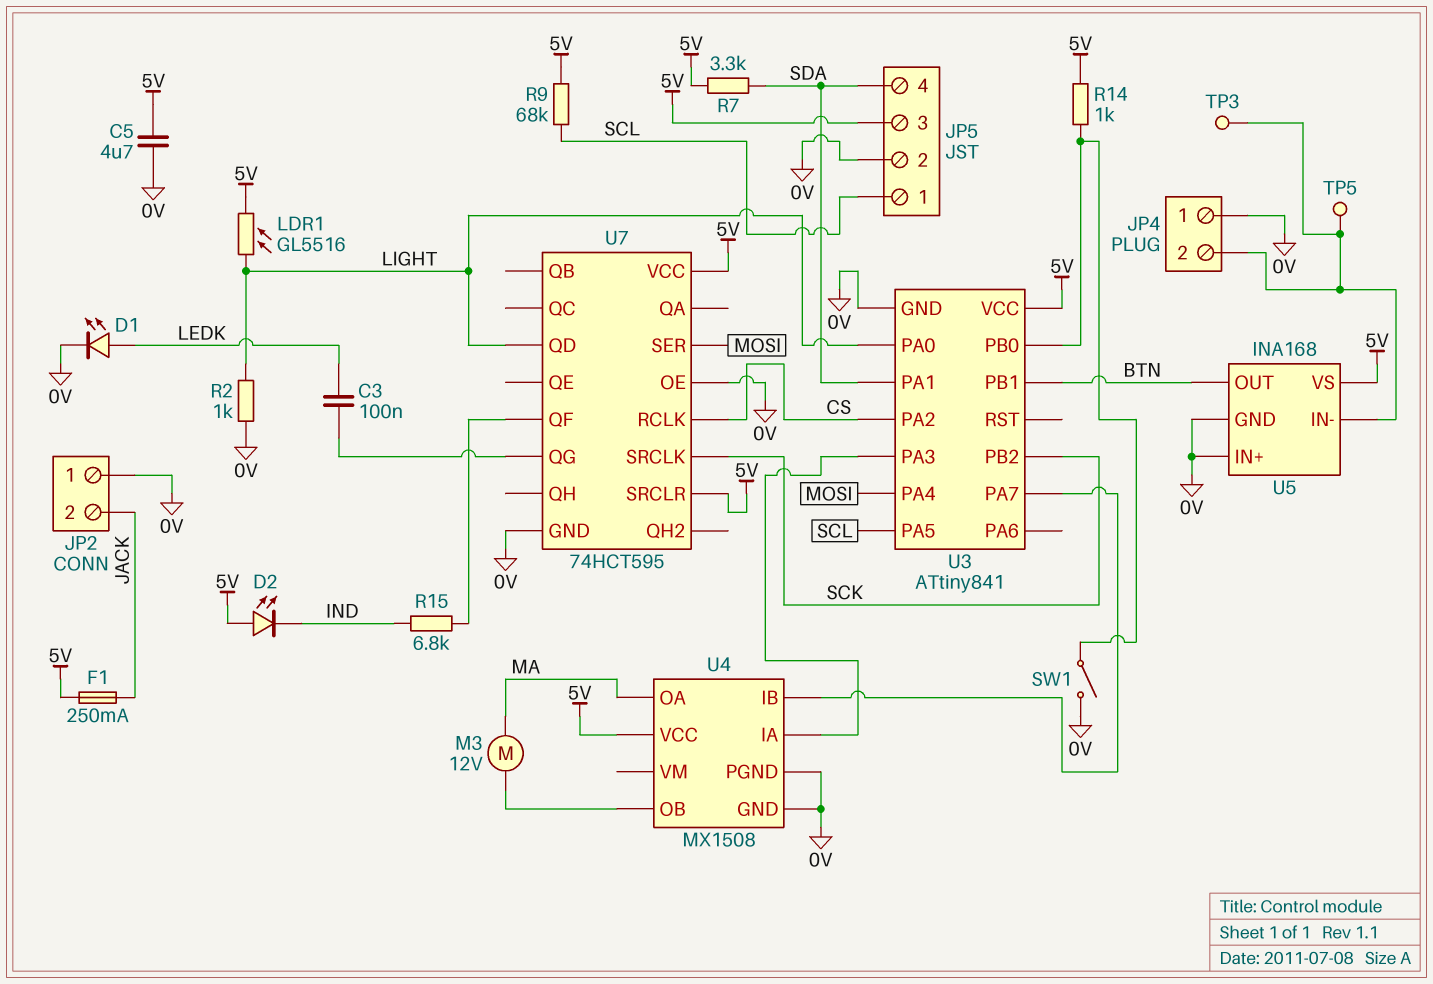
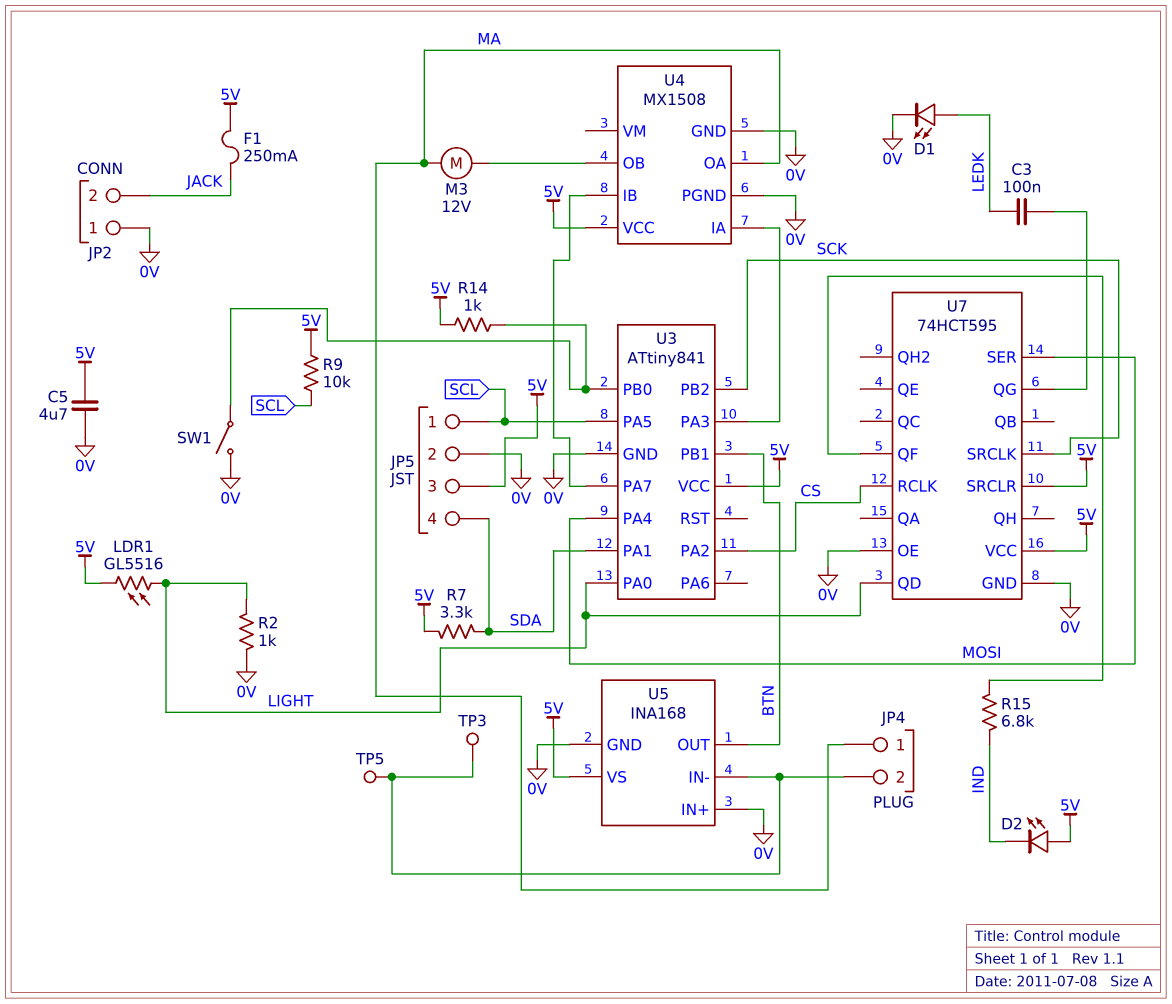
JP4 pin 1: 0V -> MA
R9: 68k (5V, SCL) -> 10k (5V, SCL)

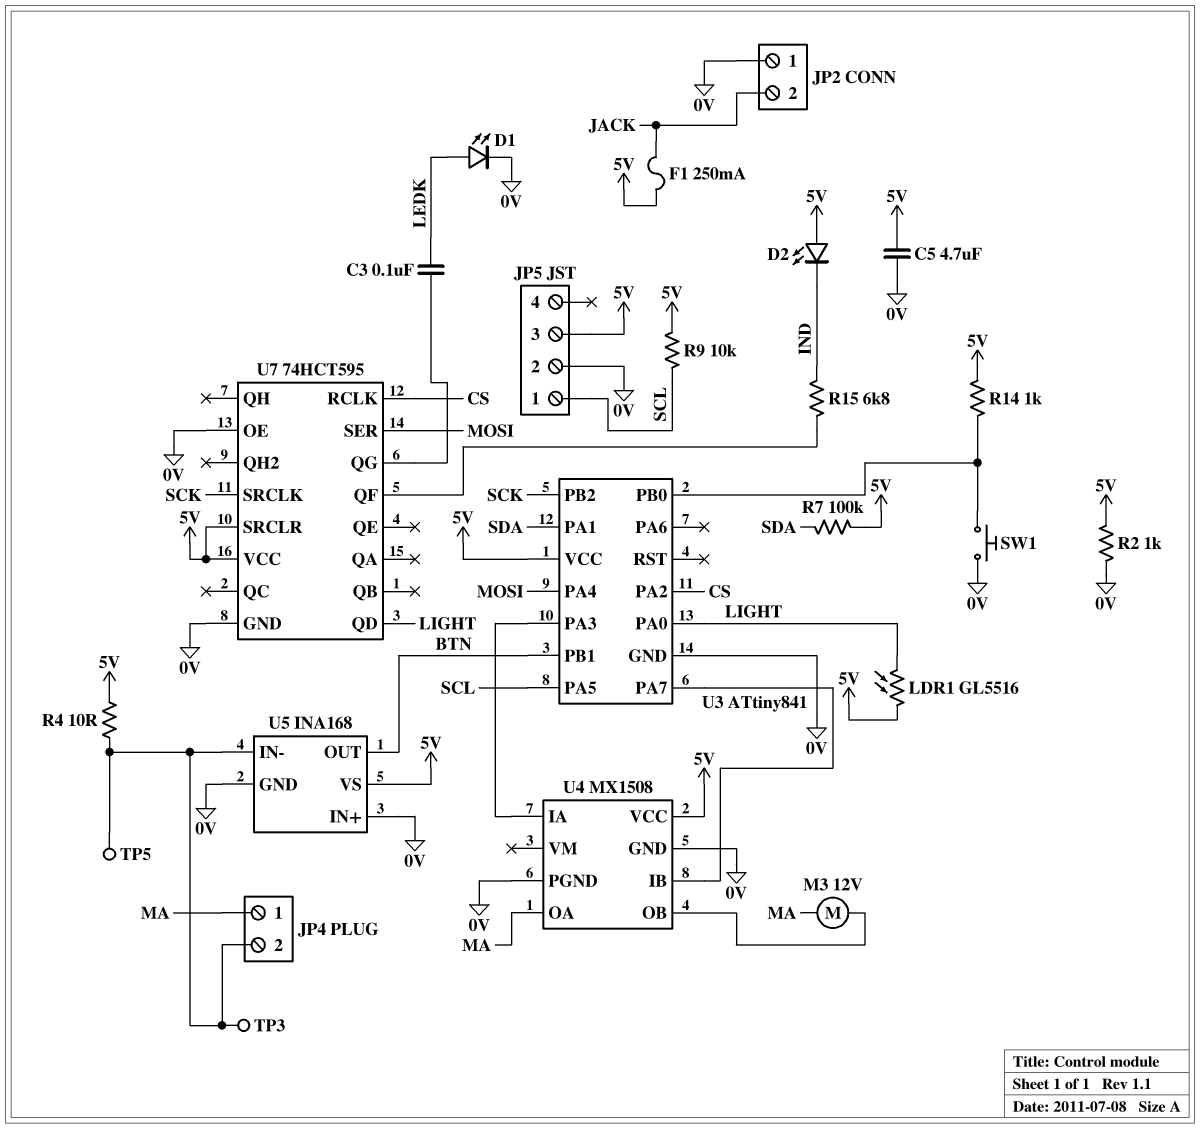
JP5 pin 4: SDA -> none
R2: 1k (0V, LIGHT) -> 1k (0V, 5V)
R4: none -> 10 (5V, JP4/2)
R7: 3.3k (5V, SDA) -> 100k (5V, SDA)
SW1: switch (0V, U3/PB0) -> button (0V, U3/PB0)

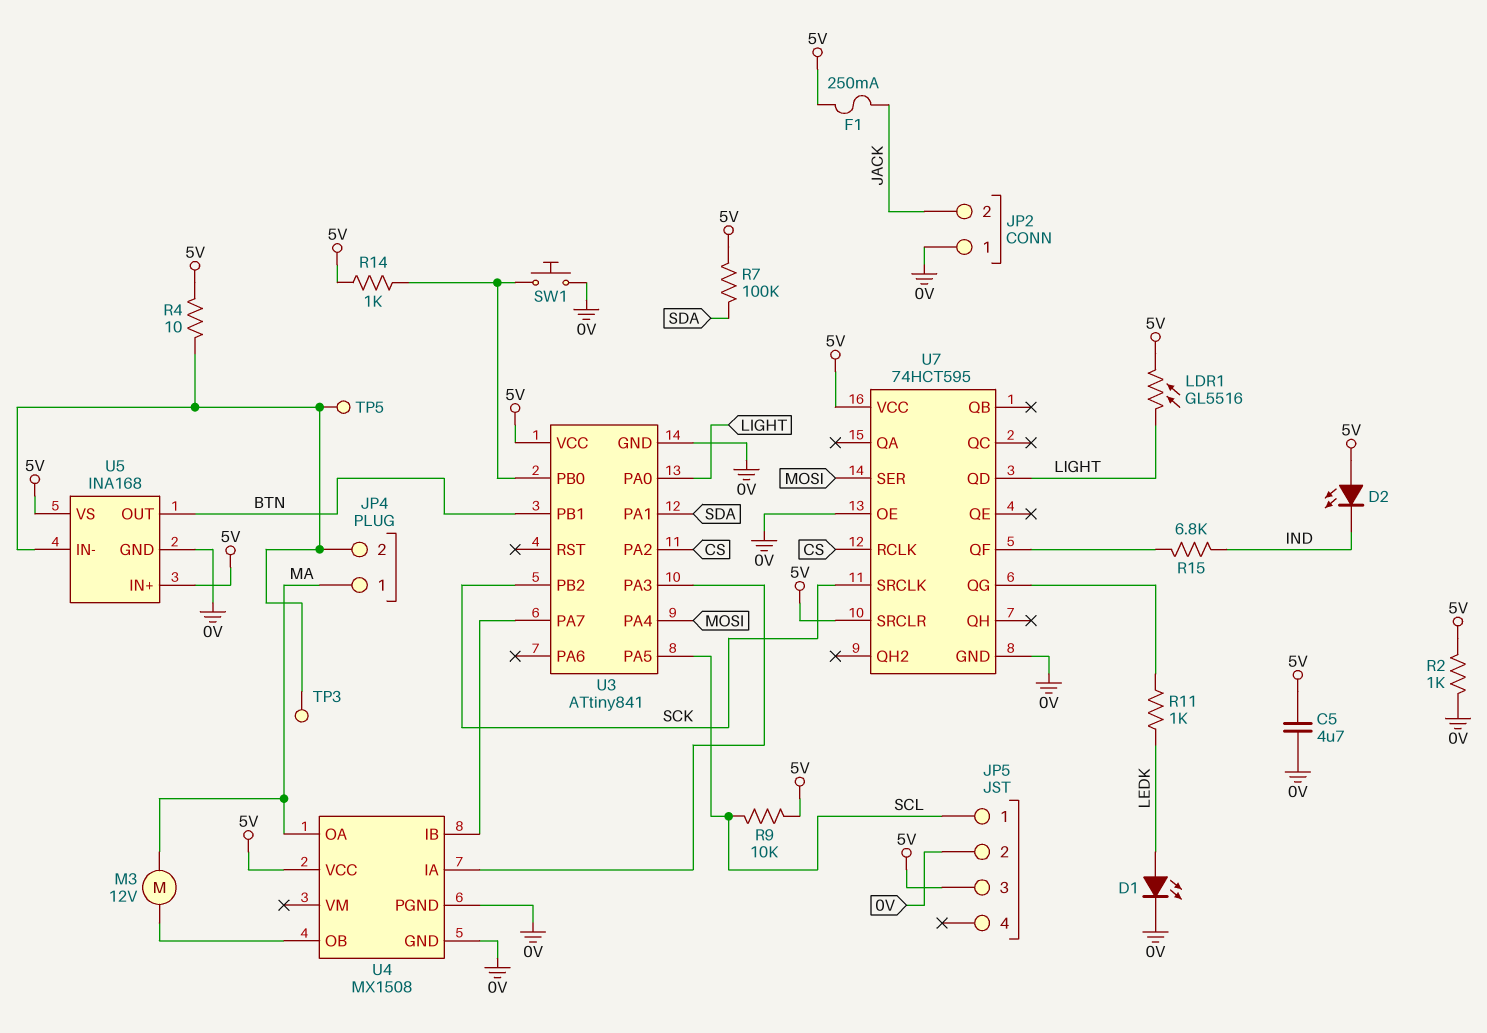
C3: 100nF (LEDK, U7/QG) -> none
R11: none -> 1k (LEDK, U7/QG)
U5 pin IN+: 0V -> 5V

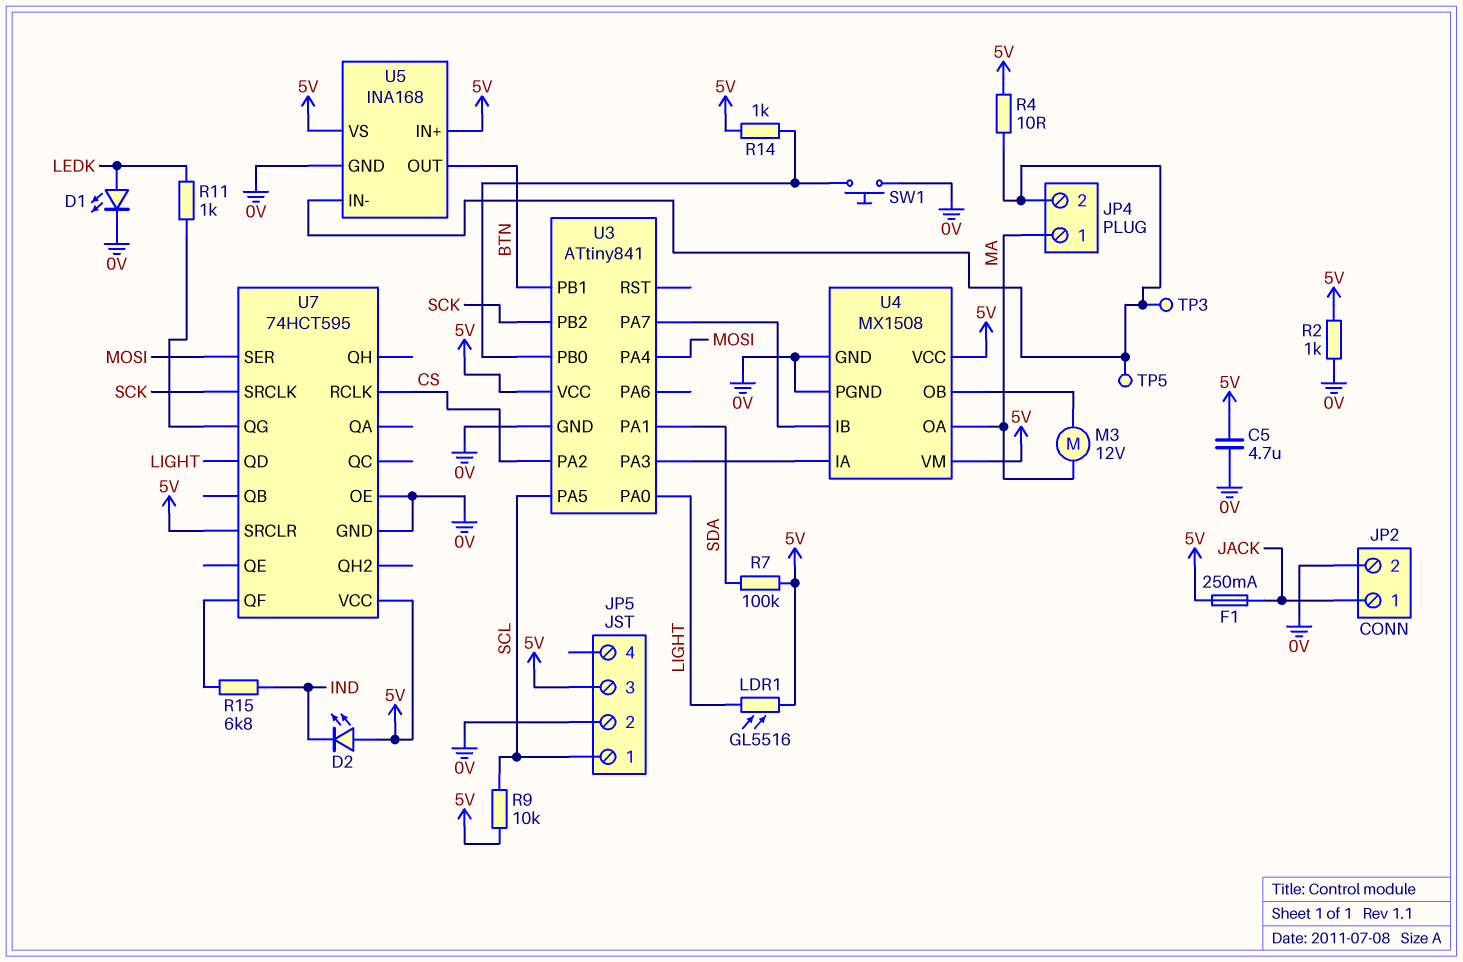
JP2 pin 1: 0V -> JACK
JP2 pin 2: JACK -> 0V
U4 pin VM: none -> 5V

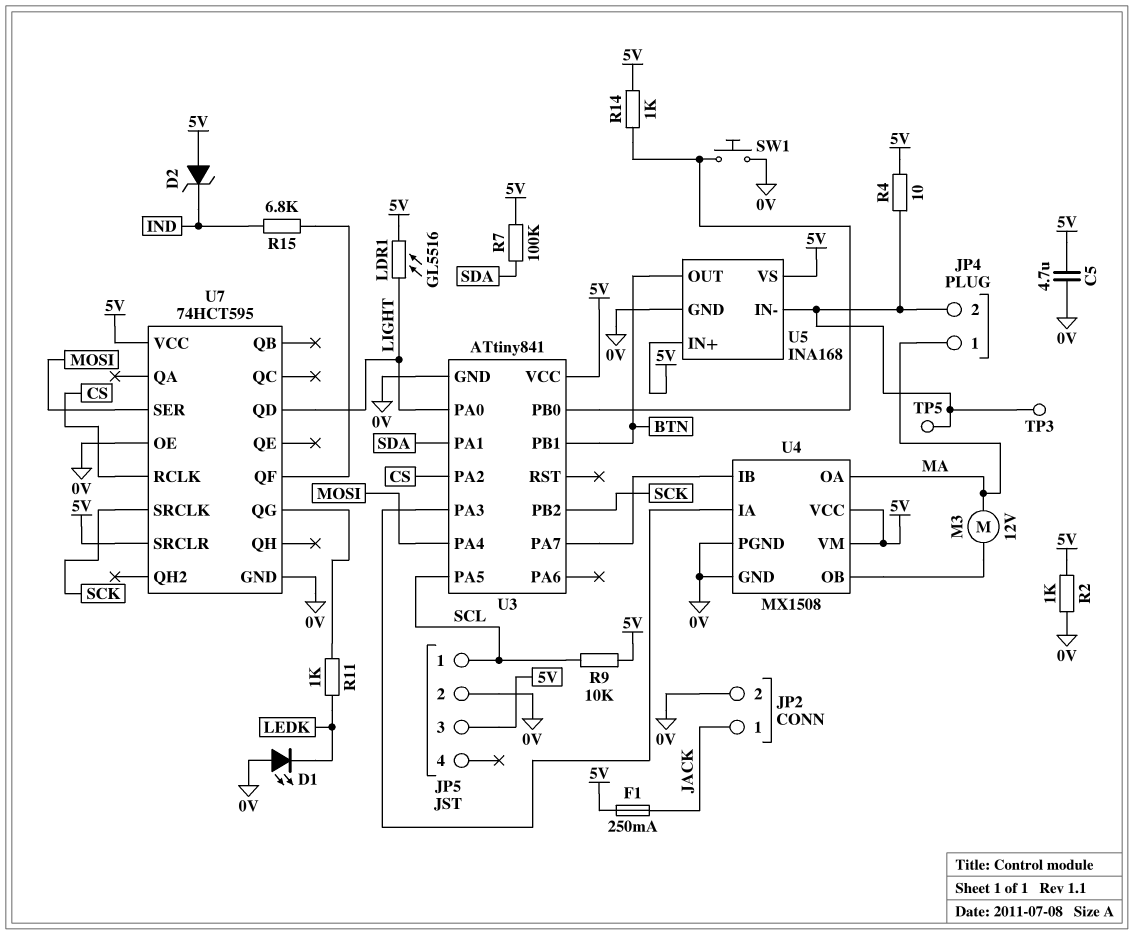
D1: LED (A LEDK, K 0V) -> LED (A 0V, K LEDK)
D2: LED (A 5V, K IND) -> zener (A 5V, K IND)

